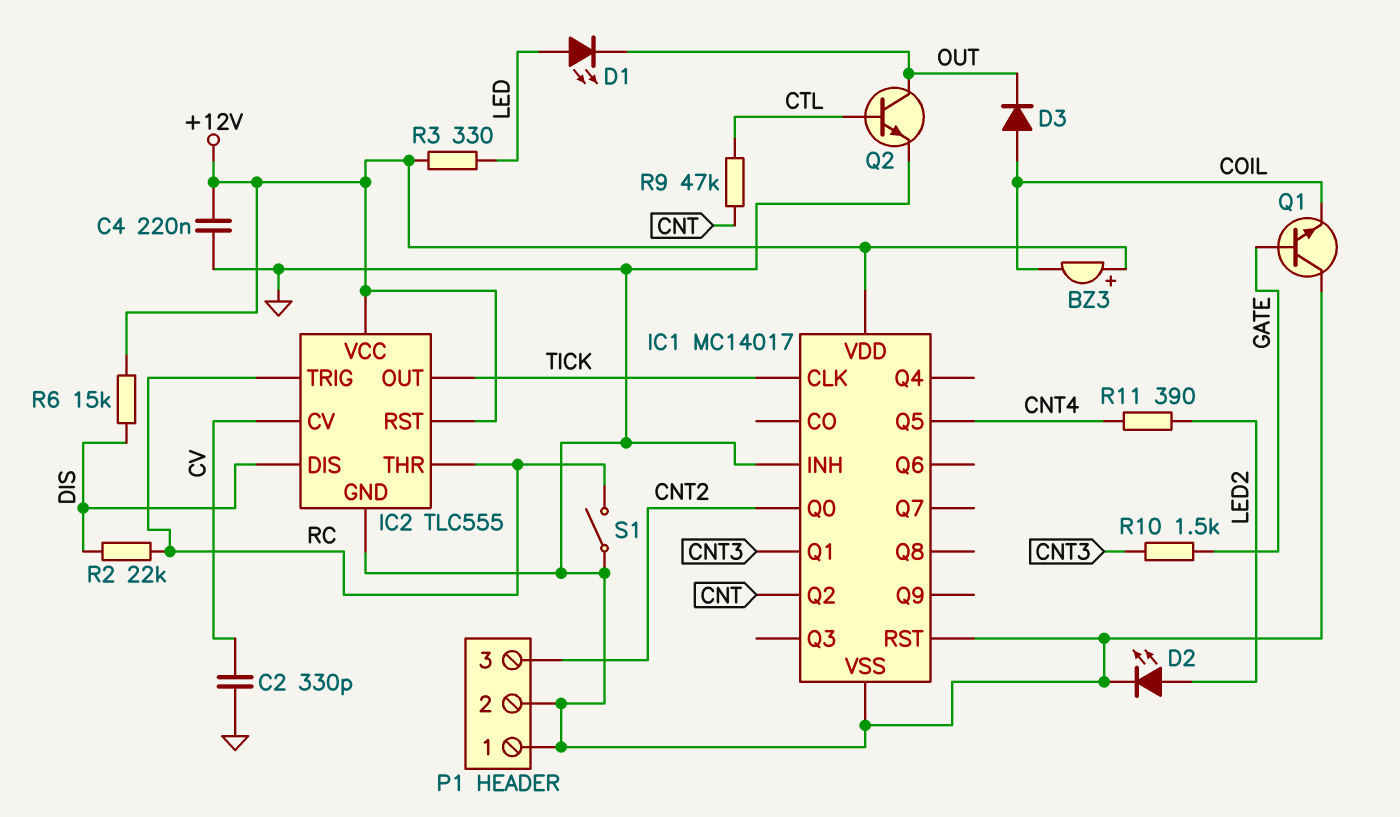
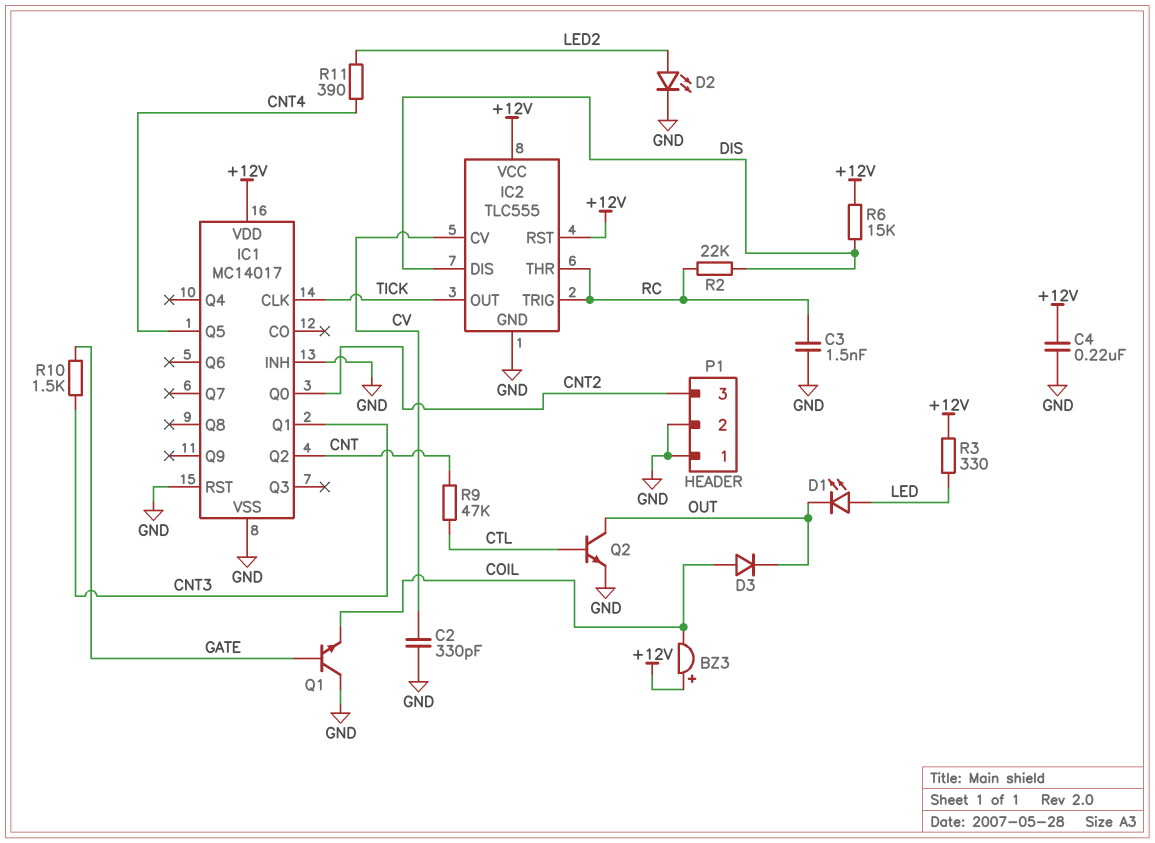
C3: none -> 1.5nF (GND, RC)
S1: switch (GND, RC) -> none

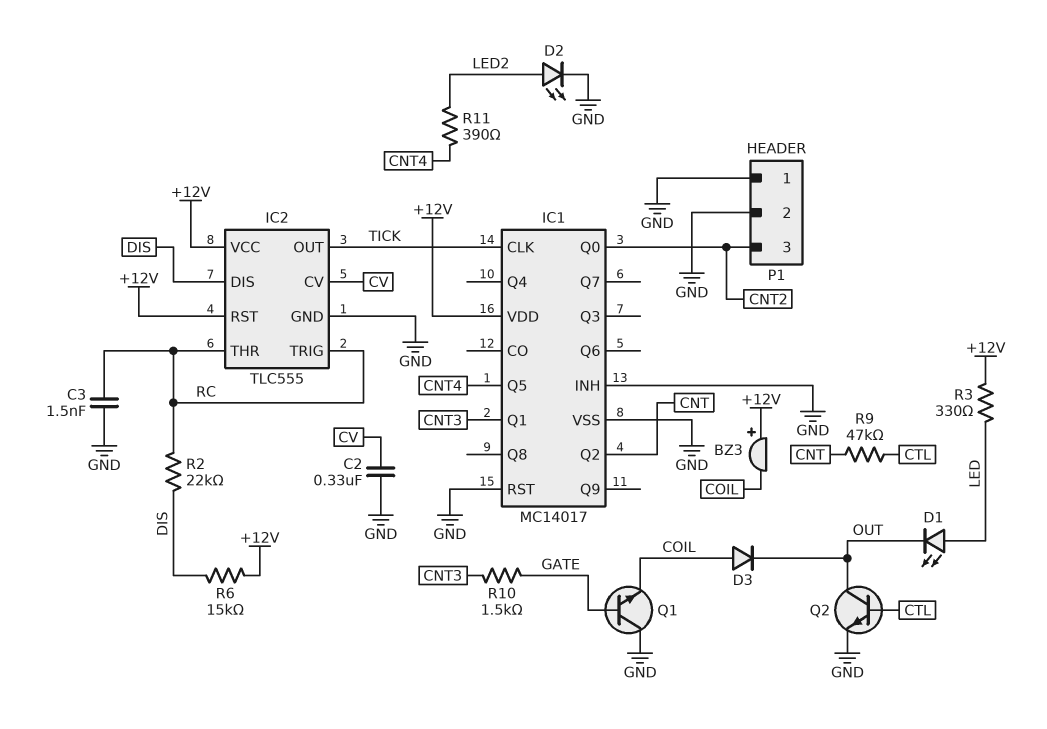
C2: 330pF (CV, GND) -> 330nF (CV, GND)
C4: 220nF (+12V, GND) -> none

